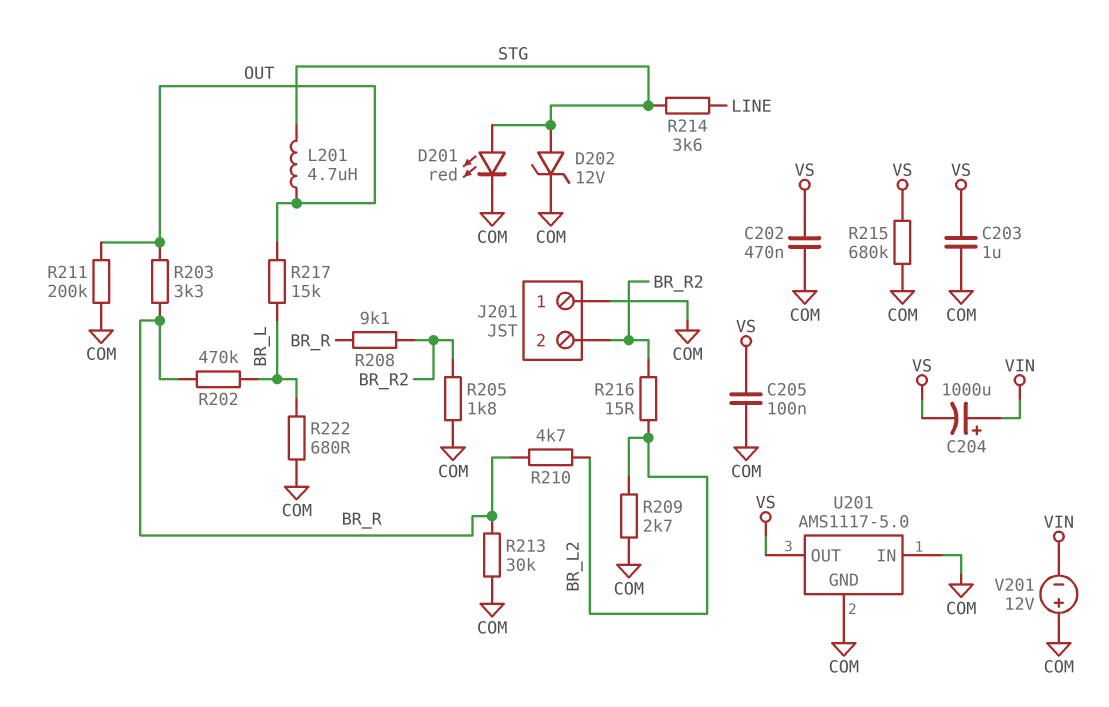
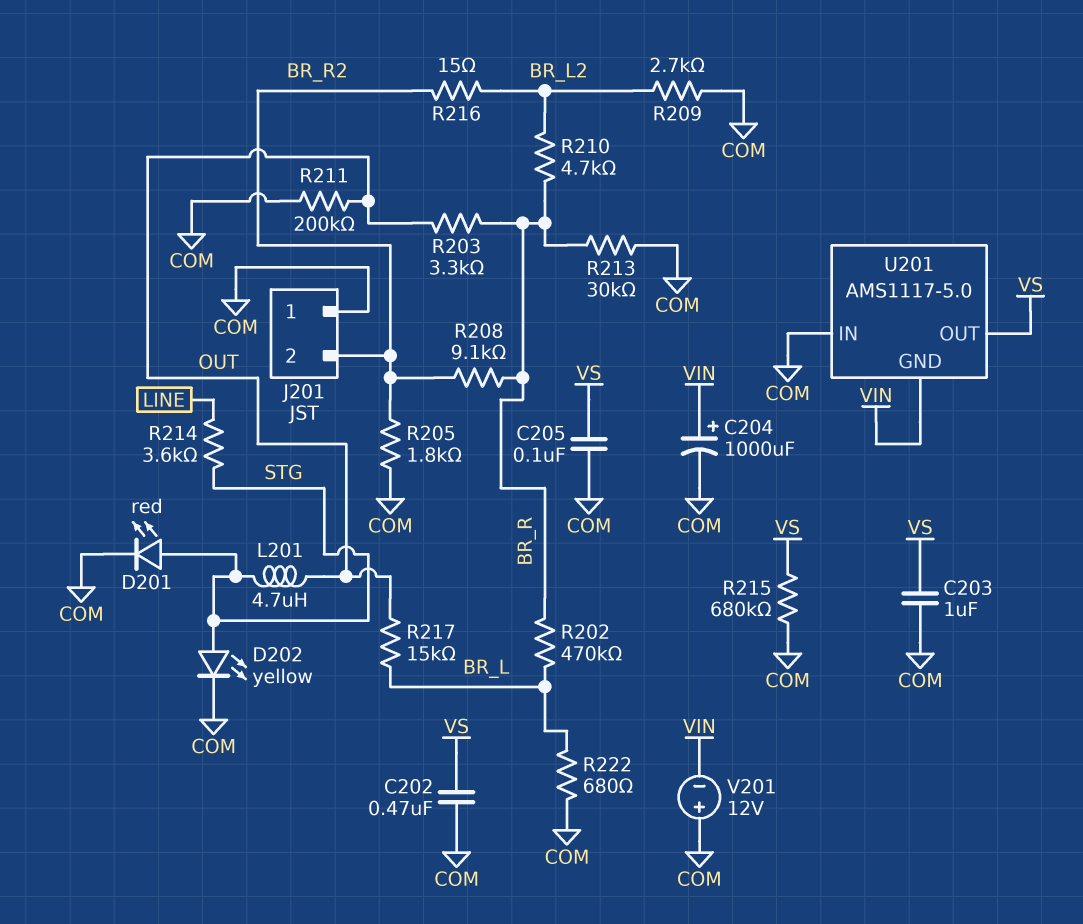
C204: 1000uF (plus VIN, minus VS) -> 1000uF (plus VIN, minus COM)
D202: zener 12V (A STG, K COM) -> LED yellow (A STG, K COM)
U201 pin GND: COM -> VIN

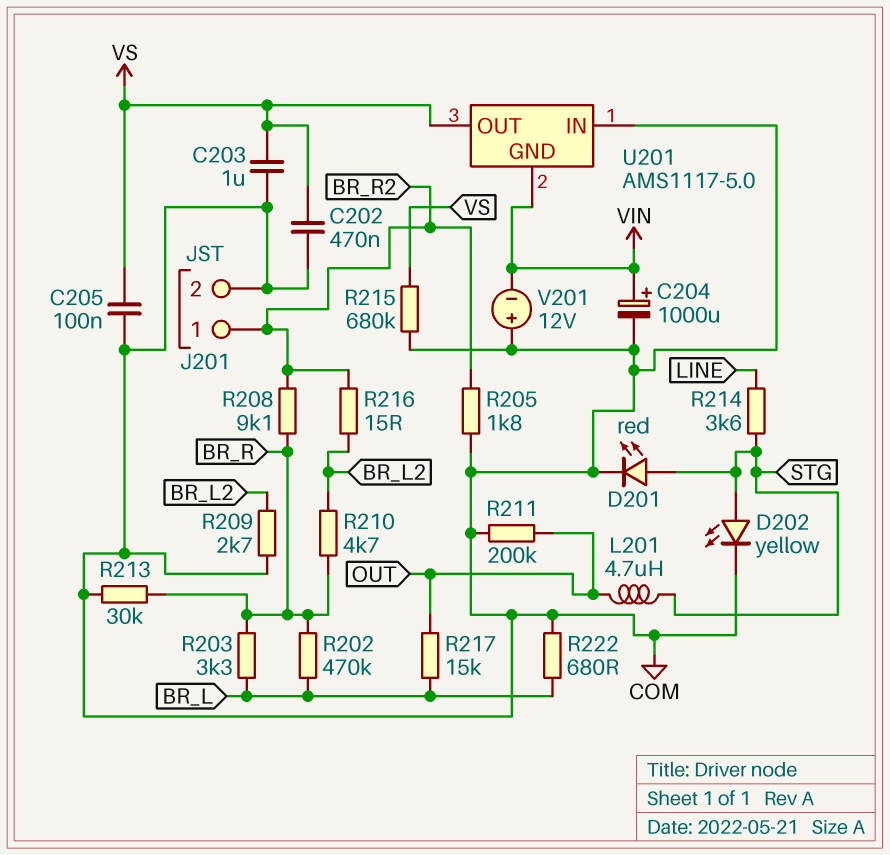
J201 pin 1: COM -> BR_R2
J201 pin 2: BR_R2 -> COM
R203: 3.3k (BR_R, OUT) -> 3.3k (BR_L, BR_R)

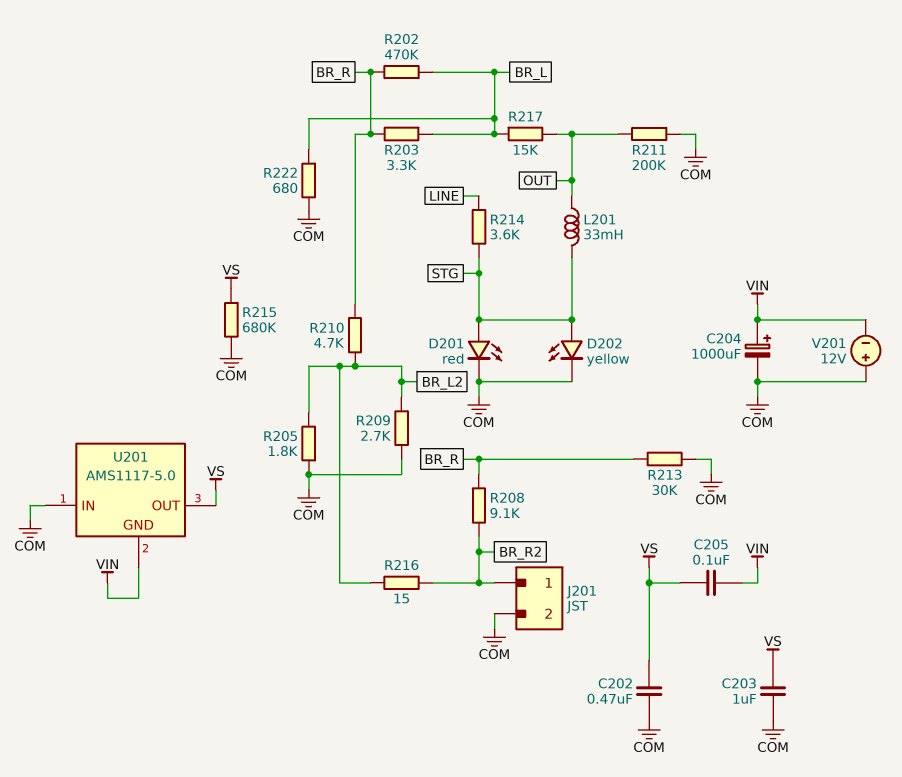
C205: 100nF (COM, VS) -> 100nF (VIN, VS)
L201: 4.7uH (OUT, STG) -> 33mH (OUT, STG)
R205: 1.8k (BR_R2, COM) -> 1.8k (BR_L2, COM)

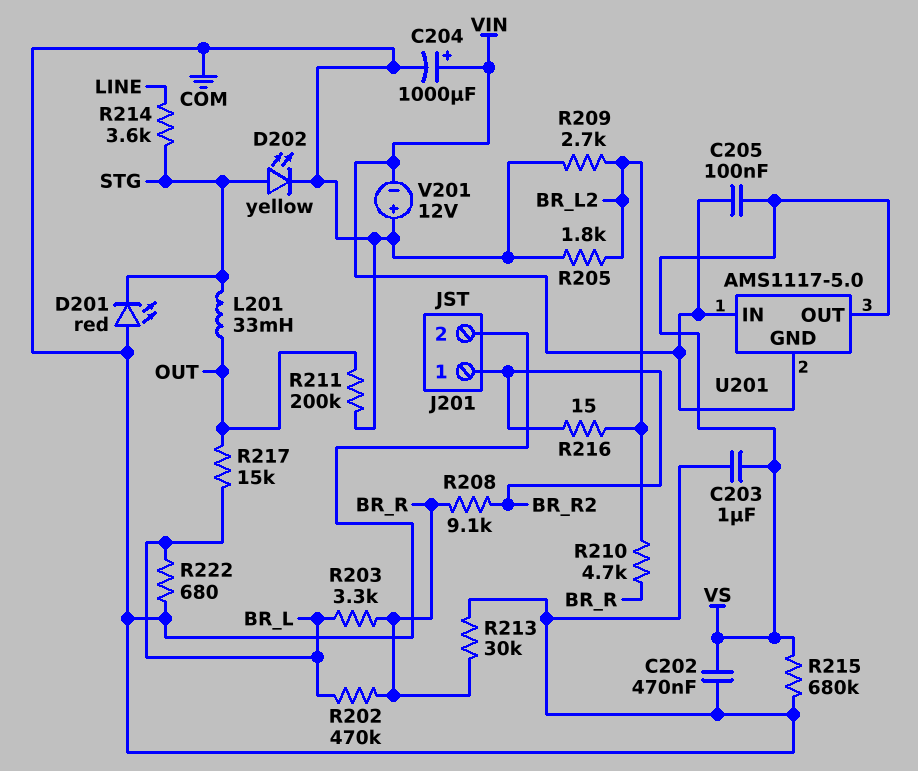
D201: LED red (A STG, K COM) -> LED red (A COM, K STG)
U201 pin IN: COM -> VIN

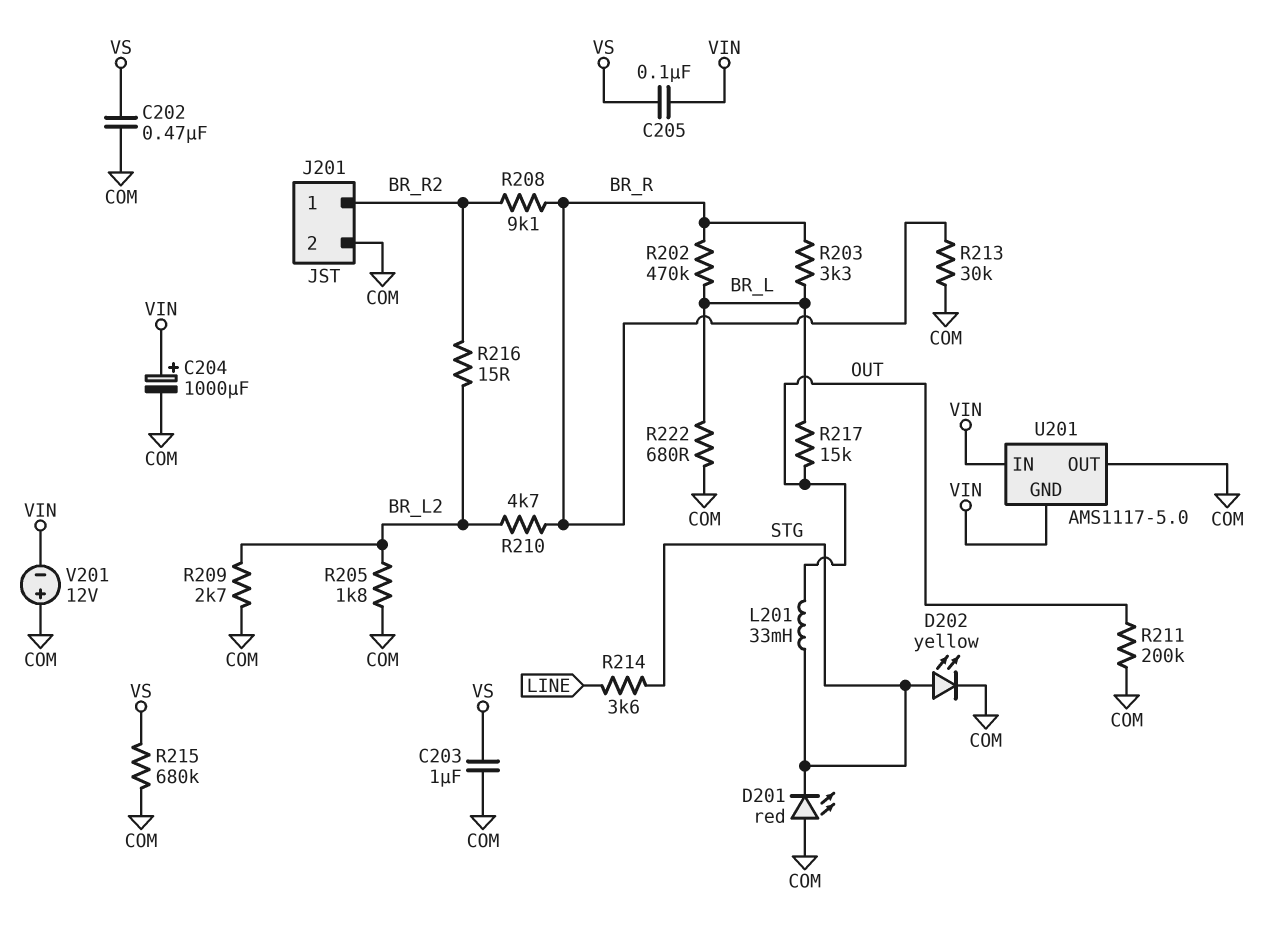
U201 pin OUT: VS -> COM

